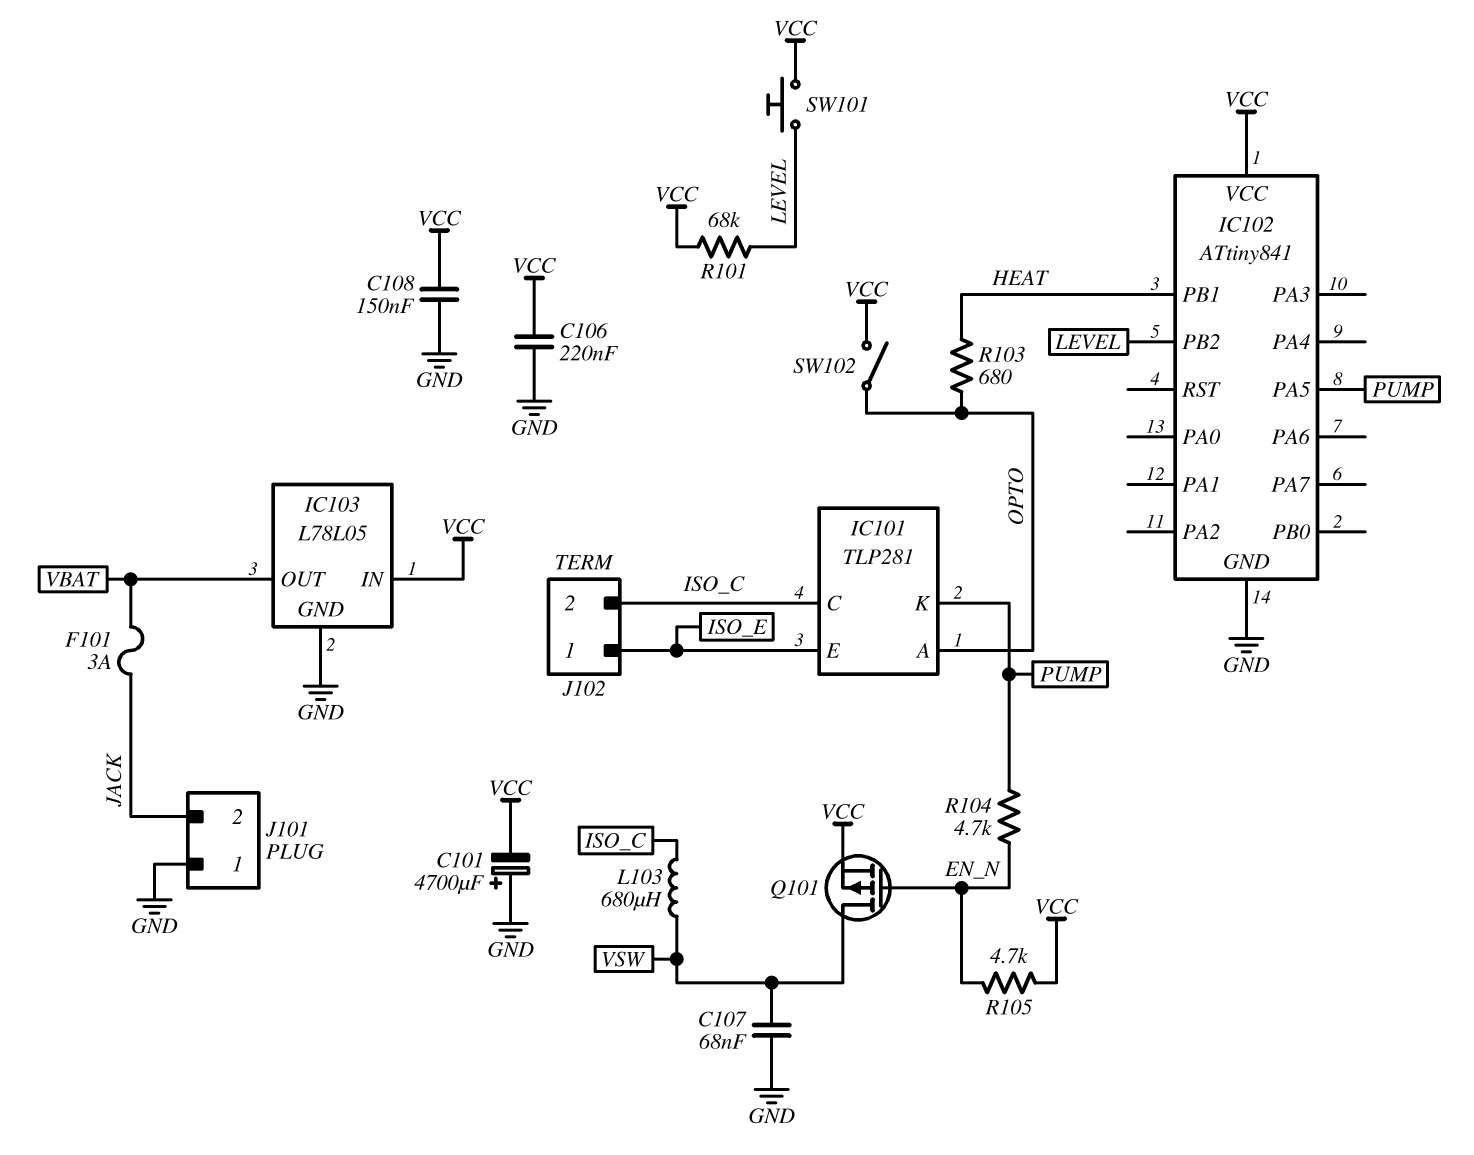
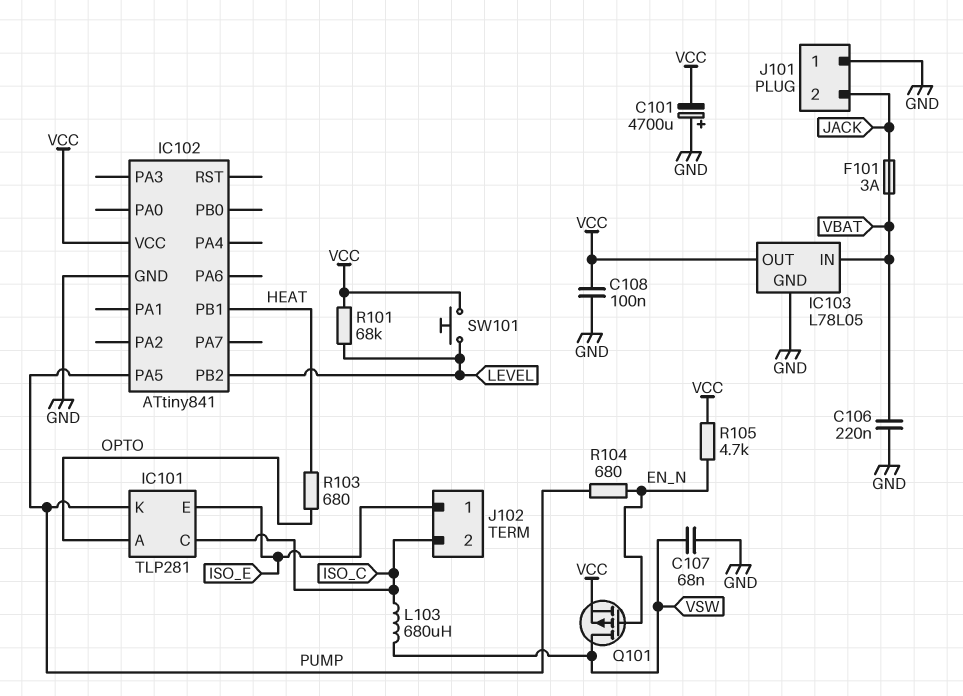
C106: 220nF (GND, VCC) -> 220nF (GND, VBAT)
C108: 150nF (GND, VCC) -> 100nF (GND, VCC)
IC103 pin IN: VCC -> VBAT
IC103 pin OUT: VBAT -> VCC
R104: 4.7k (EN_N, PUMP) -> 680 (EN_N, PUMP)
SW102: switch (OPTO, VCC) -> none

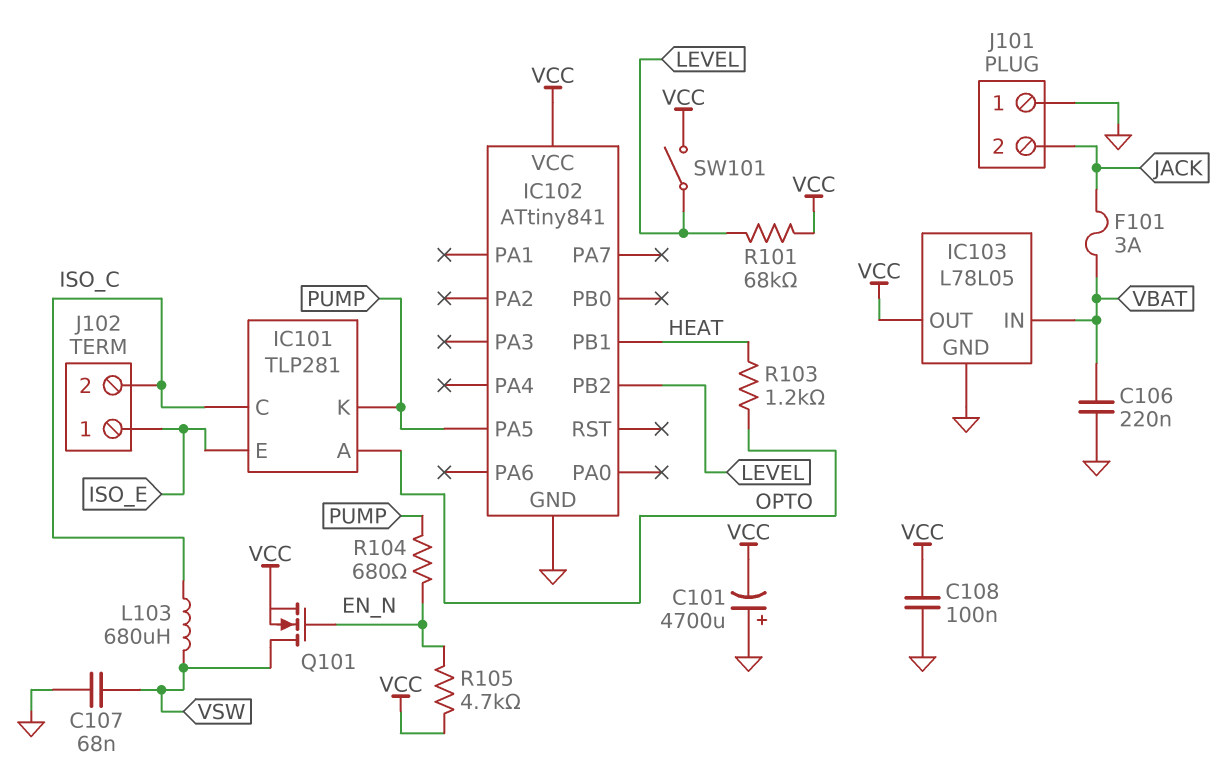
Q101: PMOS (G EN_N, D VSW, S VCC) -> NMOS (G EN_N, D VSW, S VCC)
R103: 680 (HEAT, OPTO) -> 1.2k (HEAT, OPTO)
SW101: button (LEVEL, VCC) -> switch (LEVEL, VCC)

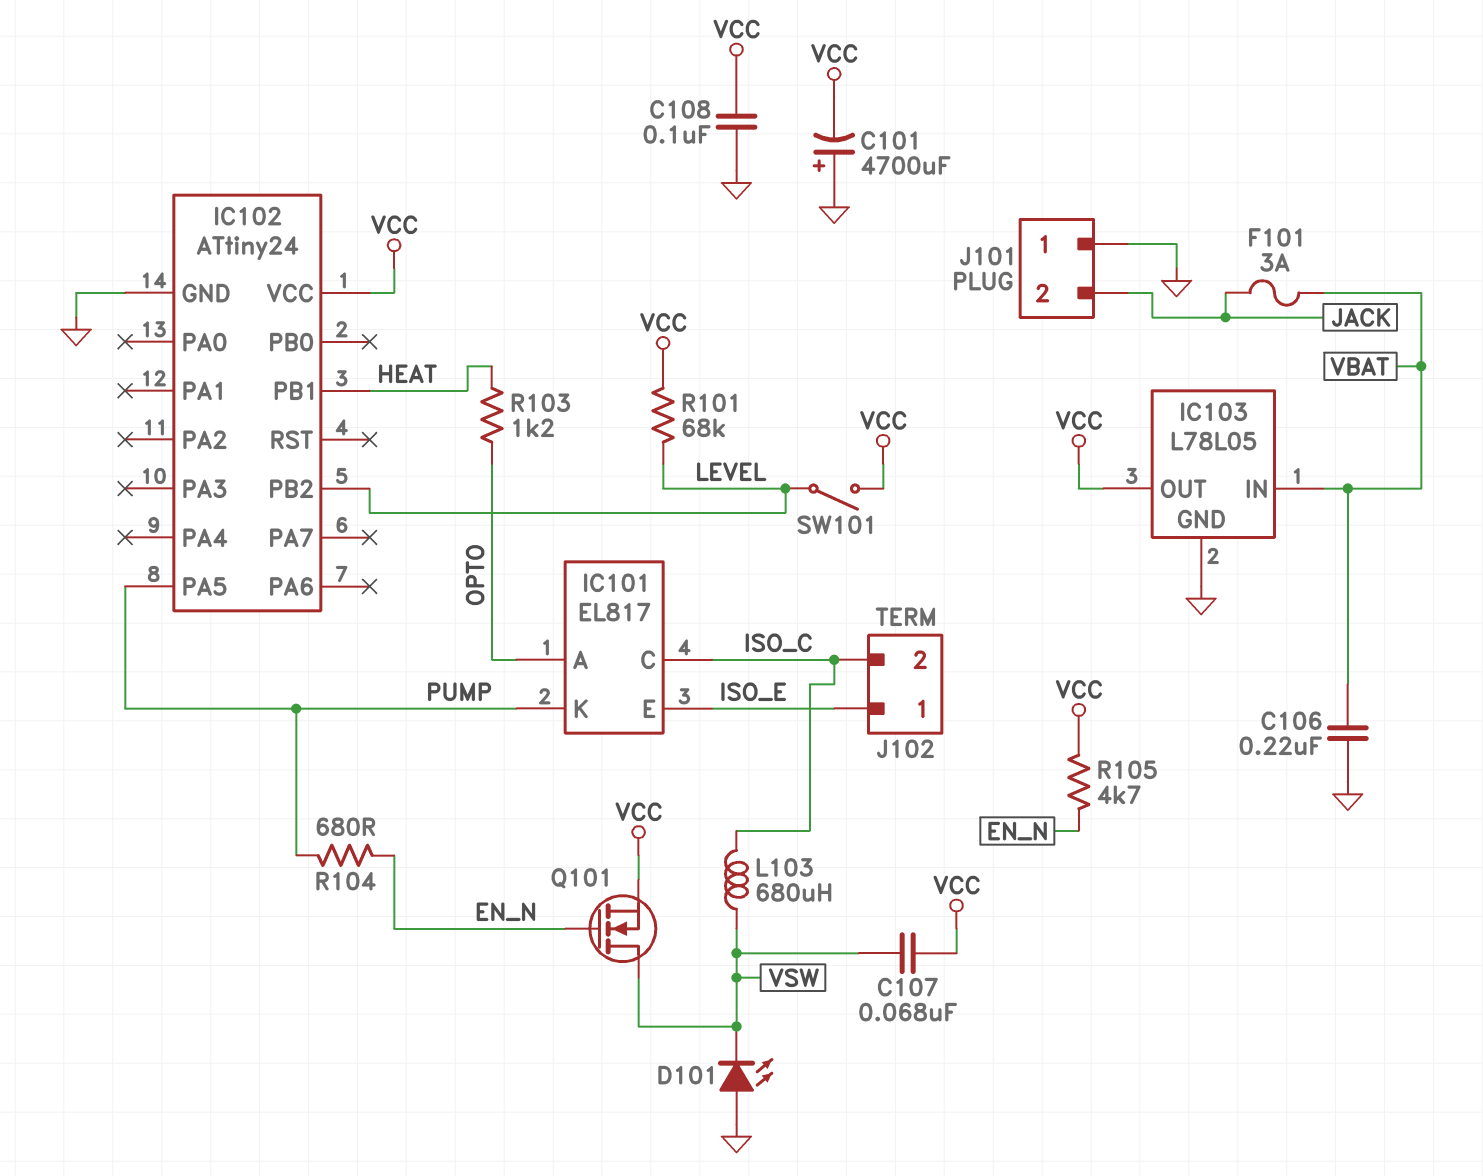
C107: 68nF (GND, VSW) -> 68nF (VCC, VSW)
D101: none -> LED (A GND, K VSW)
IC101: TLP281 -> EL817
IC102: ATtiny841 -> ATtiny24

